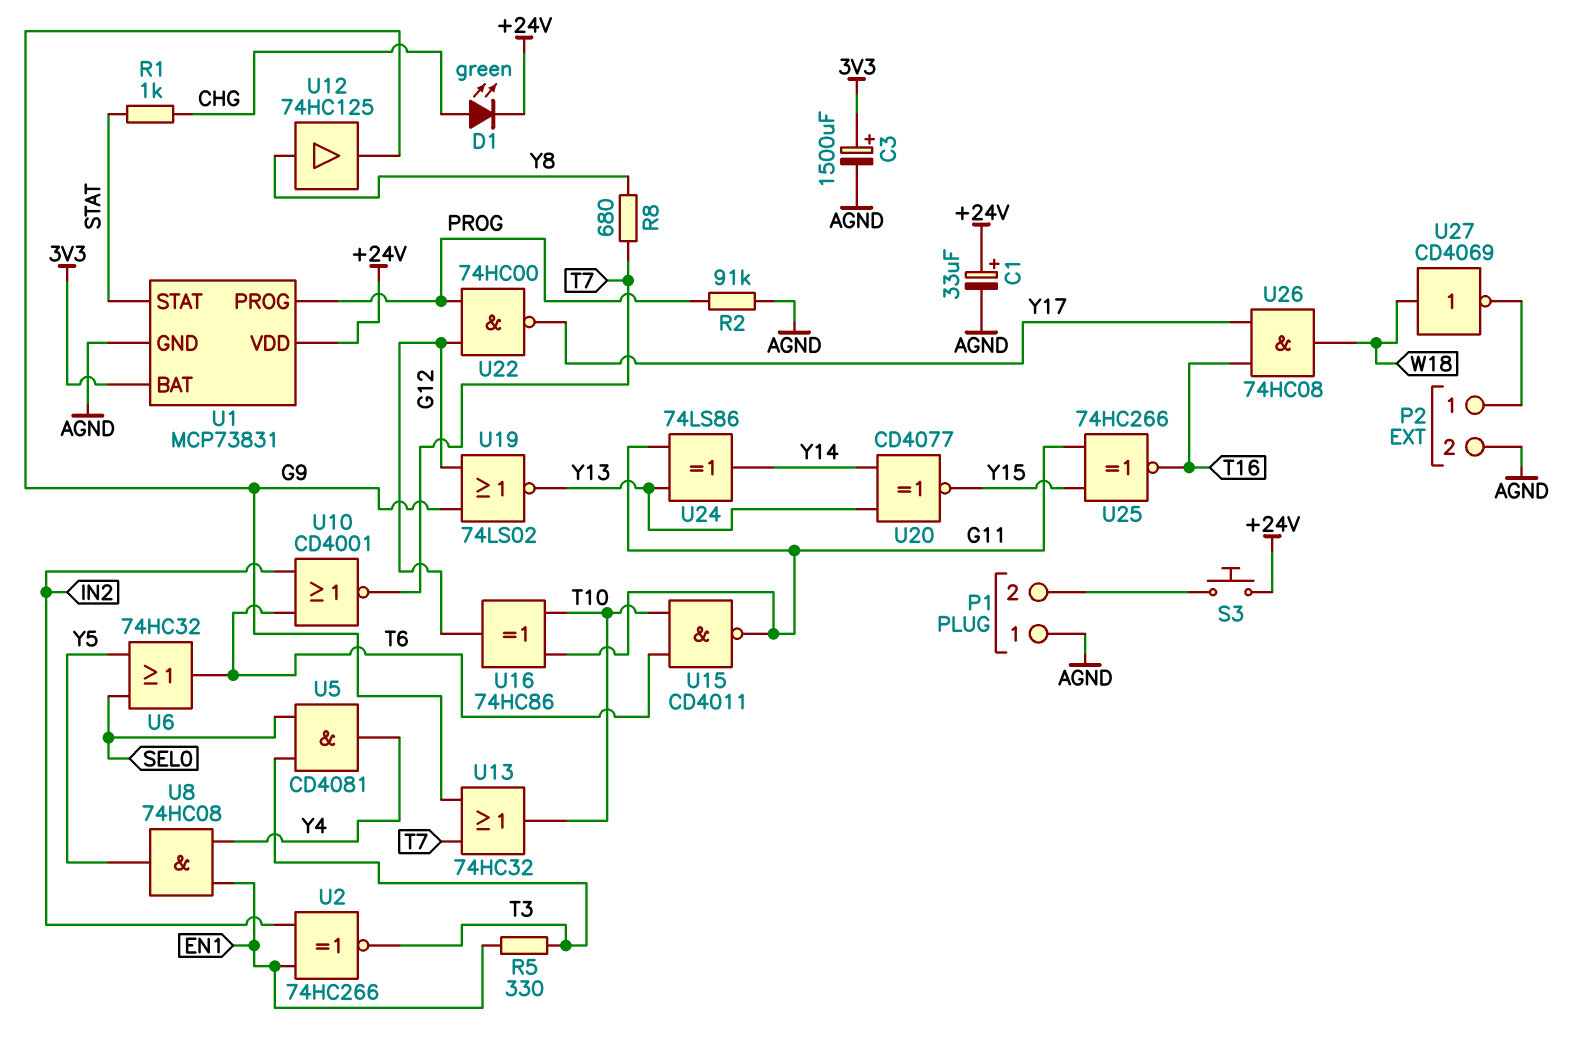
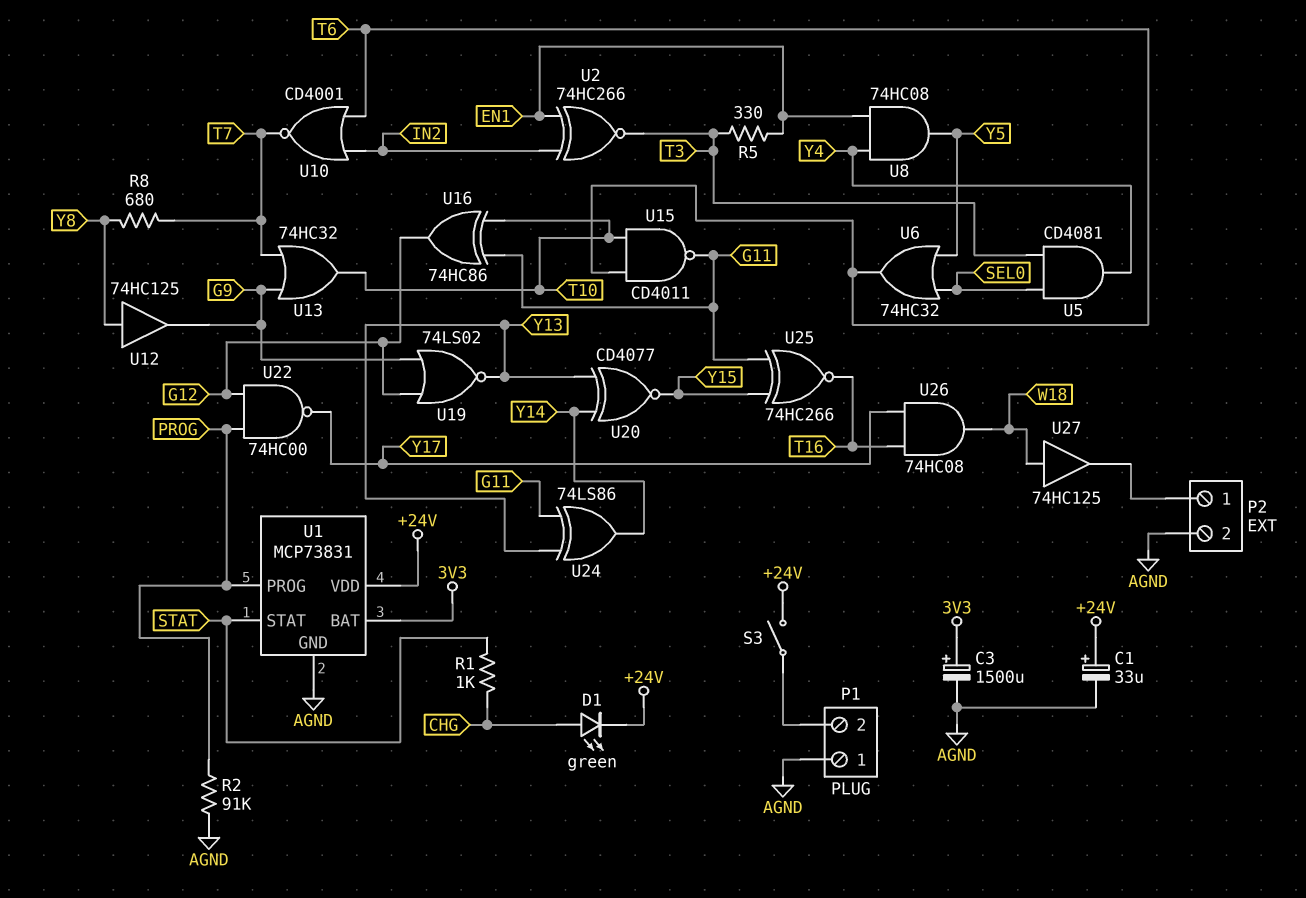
S3: button (+24V, P1/2) -> switch (+24V, P1/2)
U27: NOT CD4069 (in W18, out P2/1) -> buffer 74HC125 (in W18, out P2/1)

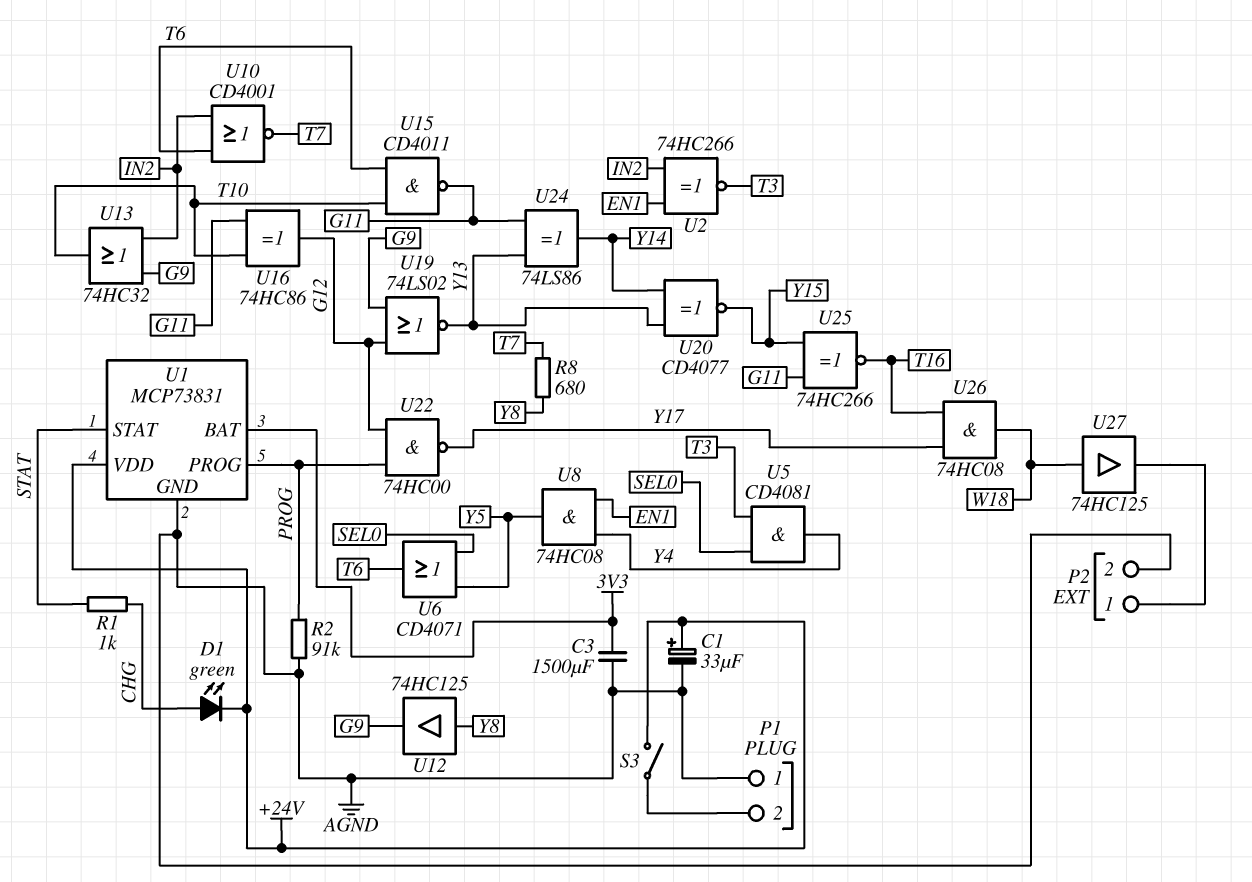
C3: 1500uF (plus 3V3, minus AGND) -> 1500uF (3V3, AGND)
R5: 330 (EN1, T3) -> none
U6: OR 74HC32 (in SEL0, in Y5, out T6) -> OR CD4071 (in SEL0, in Y5, out T6)
U13: OR 74HC32 (in G9, in T7, out T10) -> OR 74HC32 (in G9, in IN2, out T10)

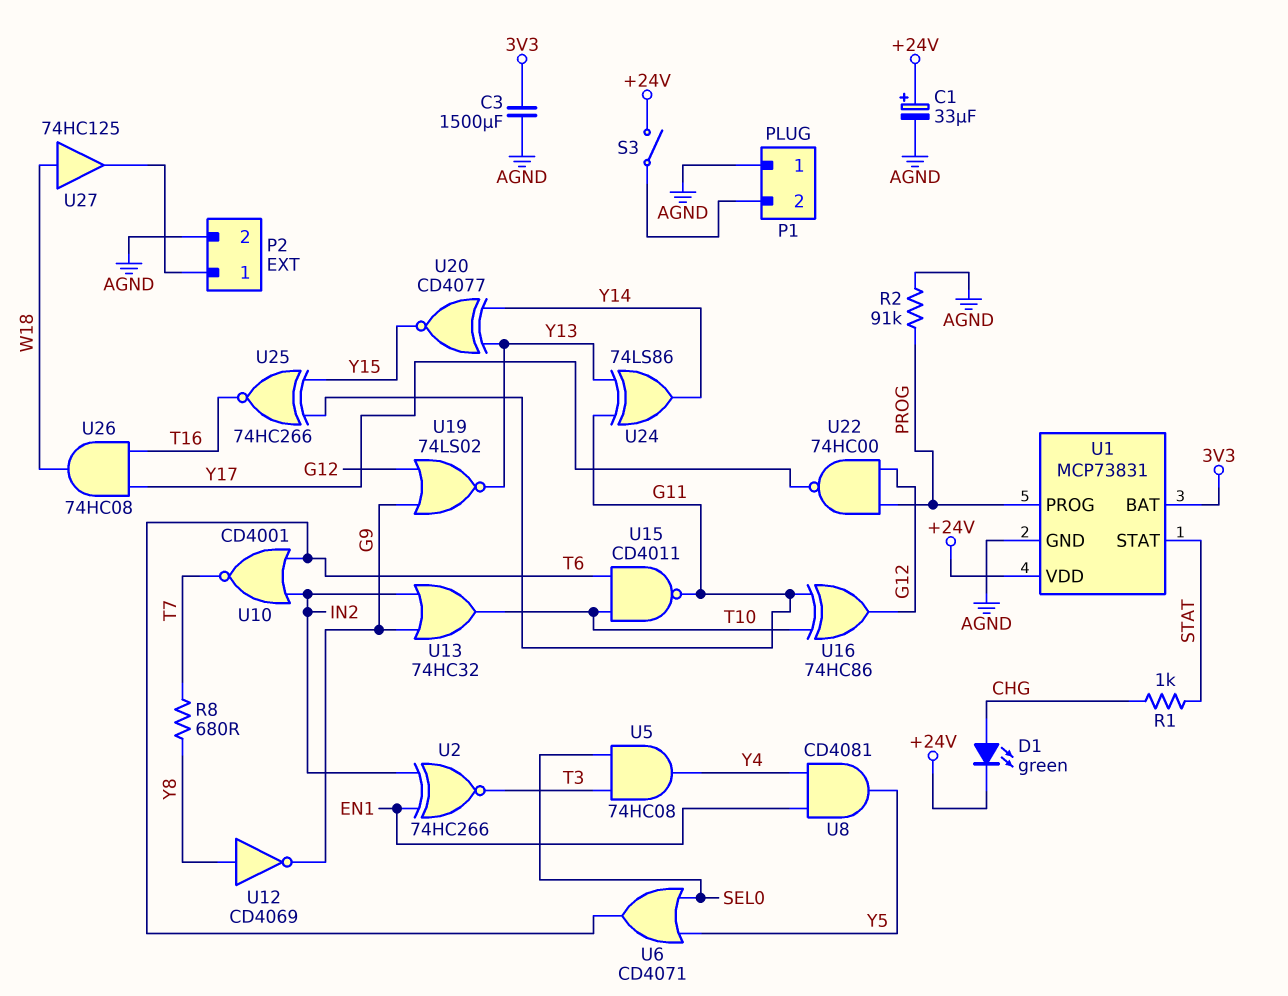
U5: AND CD4081 (in SEL0, in T3, out Y4) -> AND 74HC08 (in SEL0, in T3, out Y4)
U8: AND 74HC08 (in EN1, in Y4, out Y5) -> AND CD4081 (in EN1, in Y4, out Y5)
U12: buffer 74HC125 (in Y8, out G9) -> NOT CD4069 (in Y8, out G9)

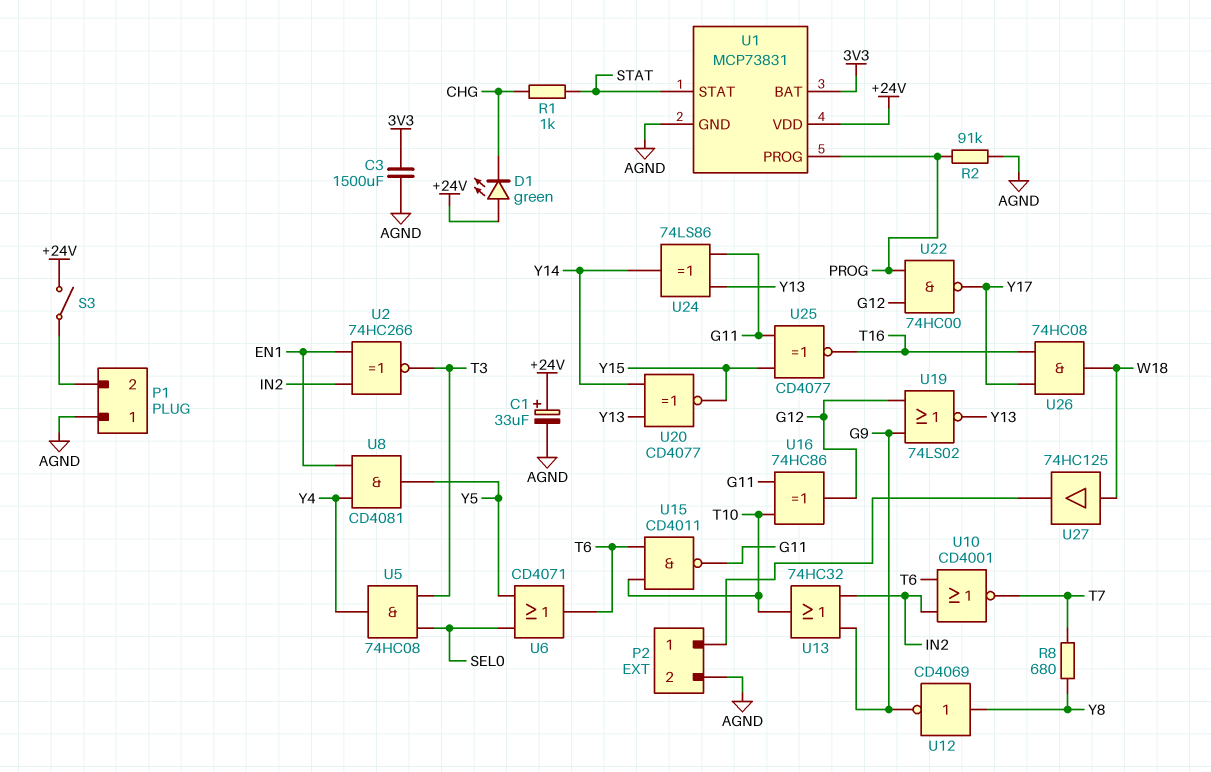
D1: LED green (A CHG, K +24V) -> LED green (A +24V, K CHG)
U25: XNOR 74HC266 (in G11, in Y15, out T16) -> XNOR CD4077 (in G11, in Y15, out T16)

